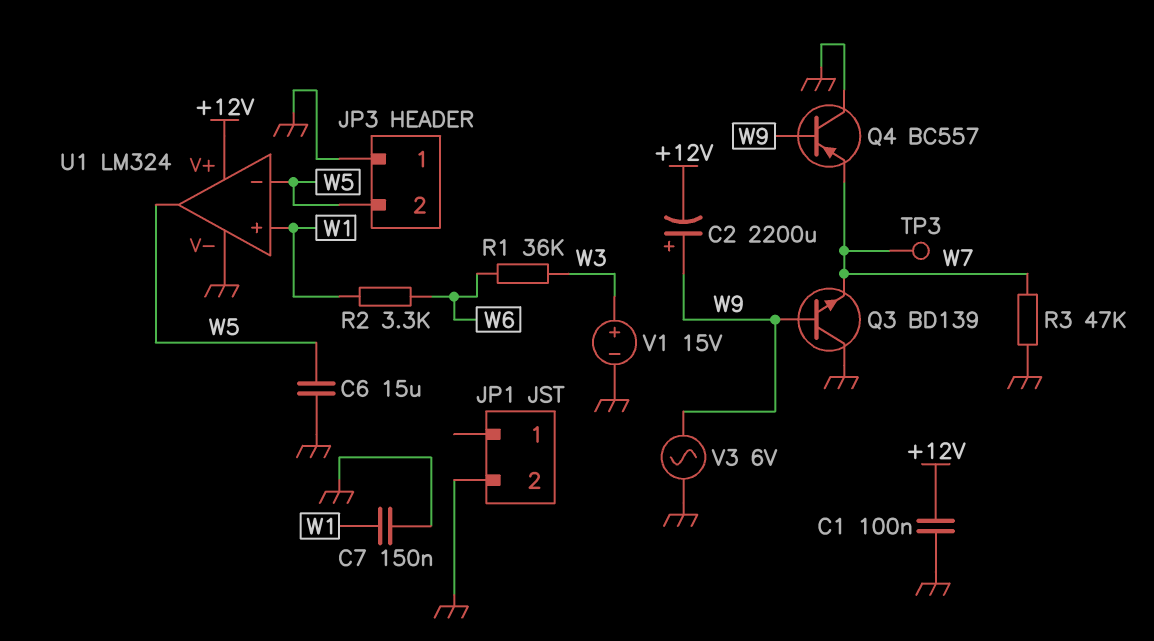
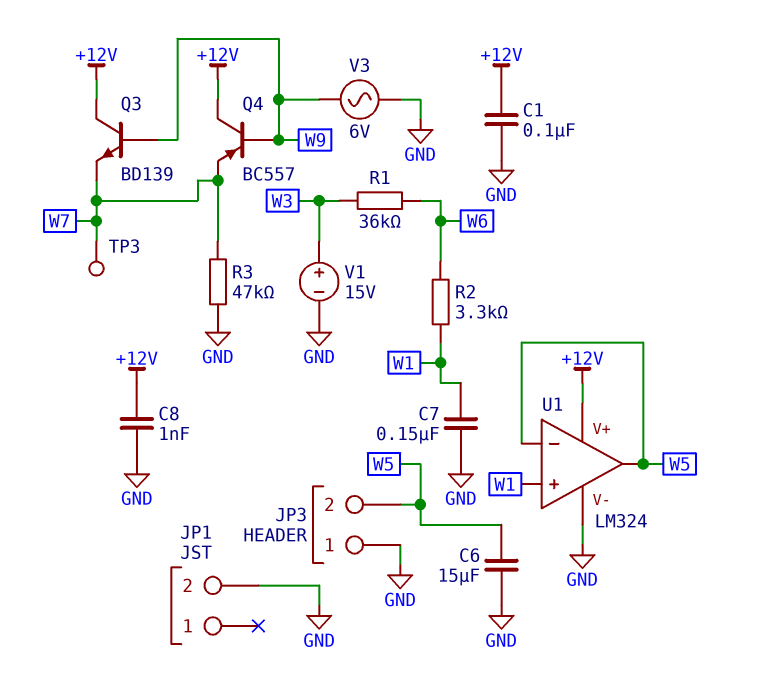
C2: 2200uF (plus W9, minus +12V) -> none
C8: none -> 1nF (+12V, GND)
Q3: NPN BD139 (B W9, C GND, E W7) -> NPN BD139 (B W9, C +12V, E W7)
Q4: PNP BC557 (B W9, C GND, E W7) -> PNP BC557 (B W9, C +12V, E W7)

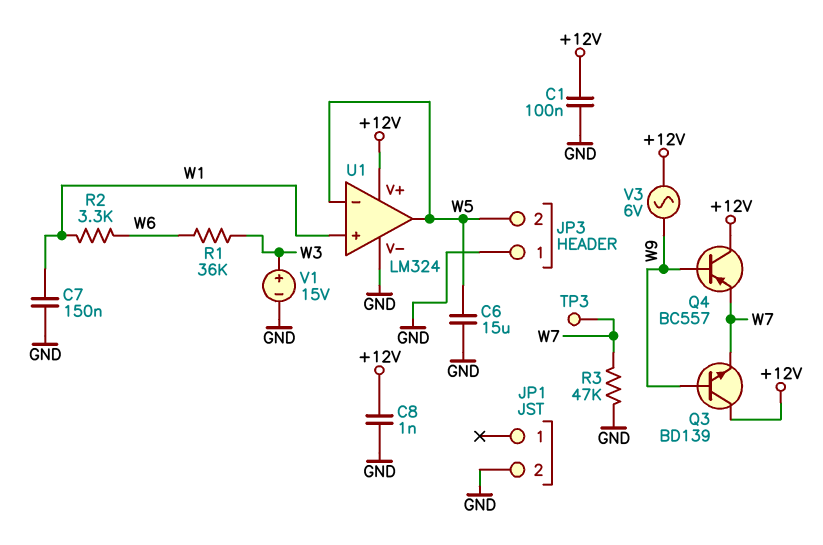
V3: AC 6V (GND, W9) -> AC 6V (+12V, W9)

